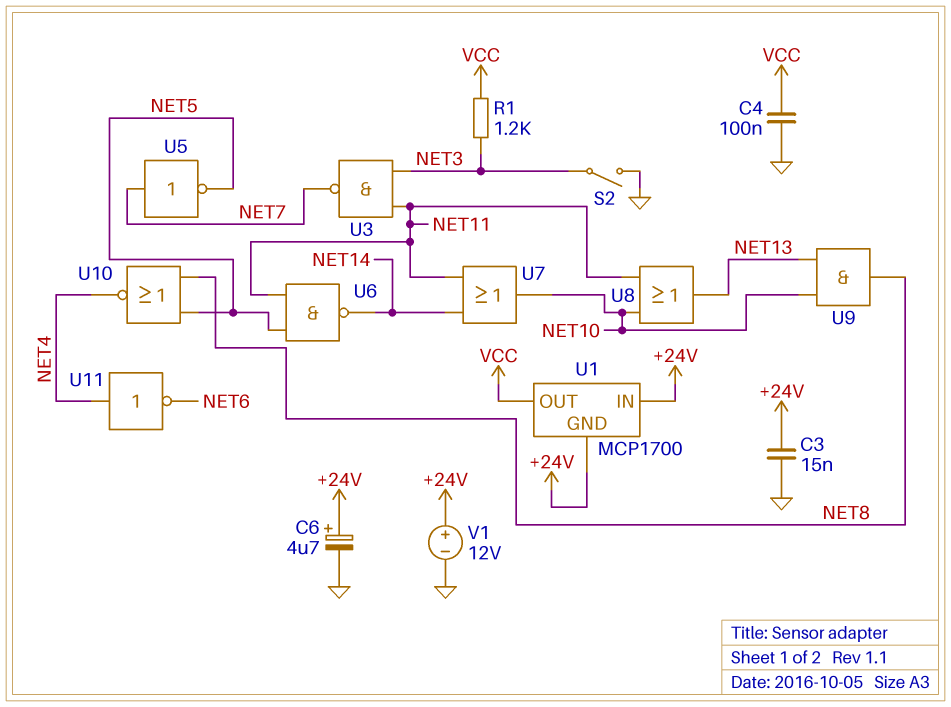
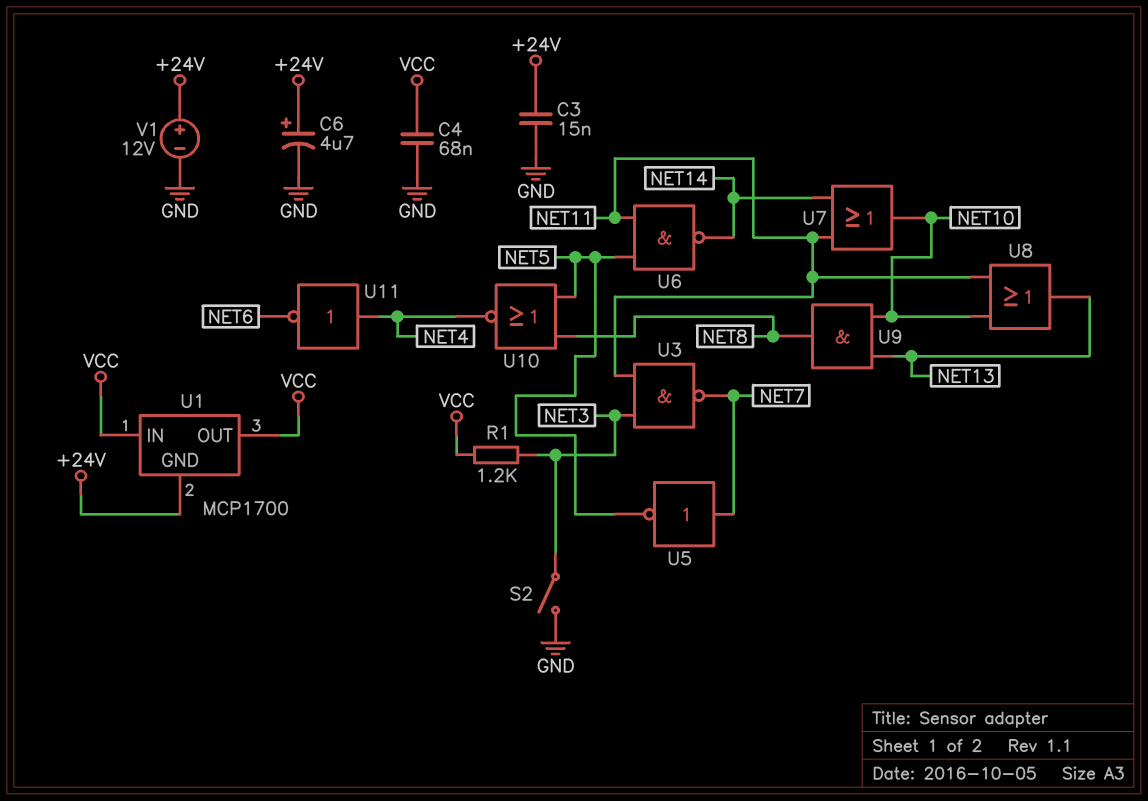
C4: 100nF (GND, VCC) -> 68nF (GND, VCC)
U1 pin IN: +24V -> VCC

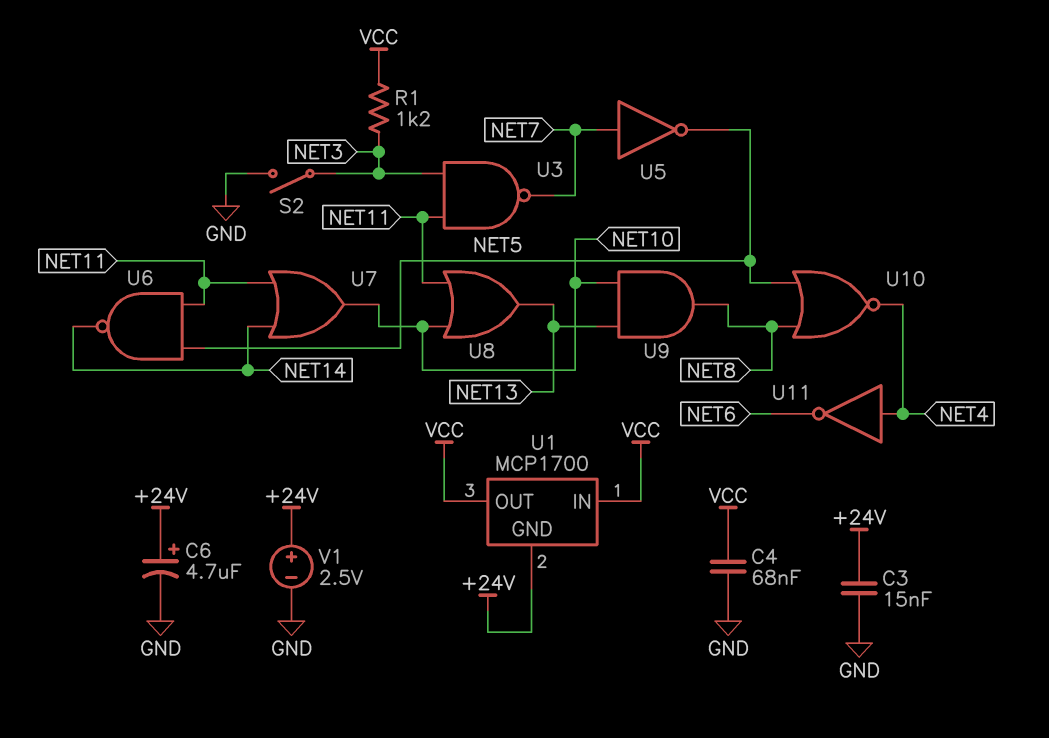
V1: 12V (plus +24V, minus GND) -> 2.5V (plus +24V, minus GND)

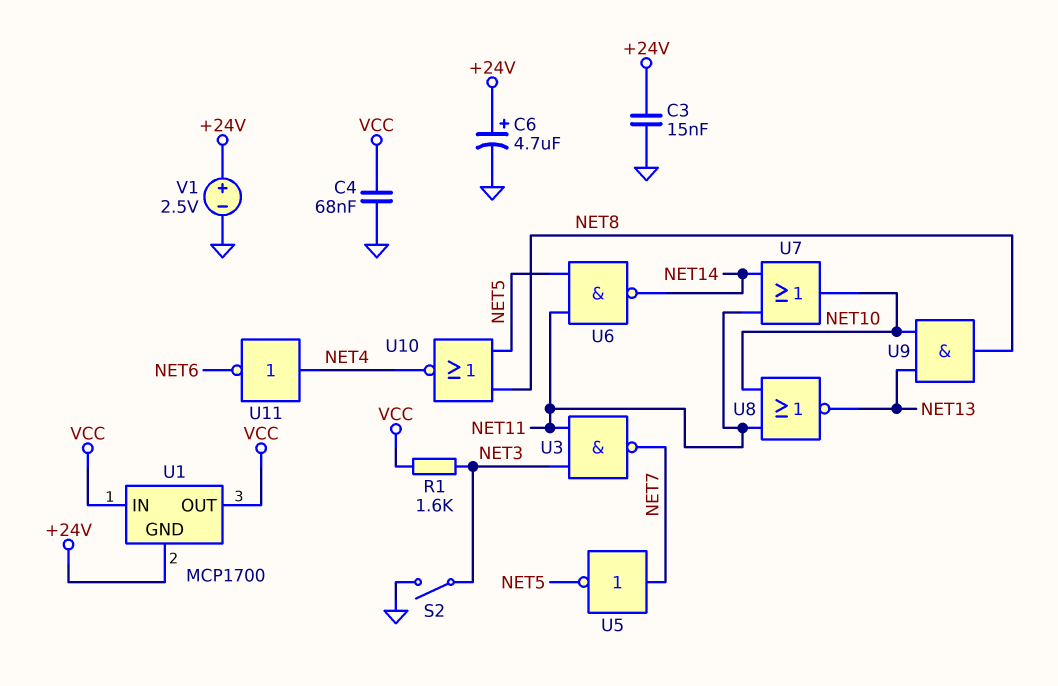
R1: 1.2k (NET3, VCC) -> 1.6k (NET3, VCC)
U8: OR (in NET10, in NET11, out NET13) -> NOR (in NET10, in NET11, out NET13)

